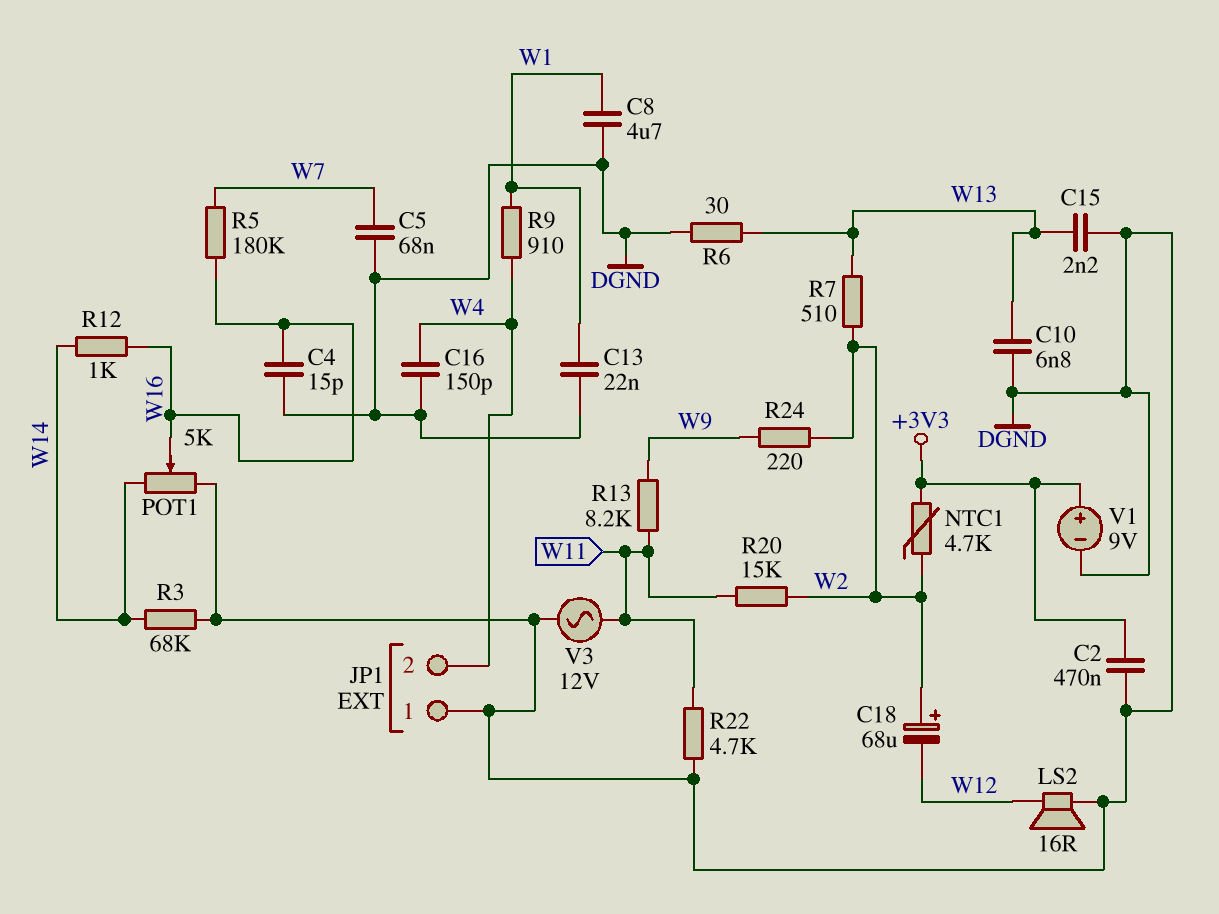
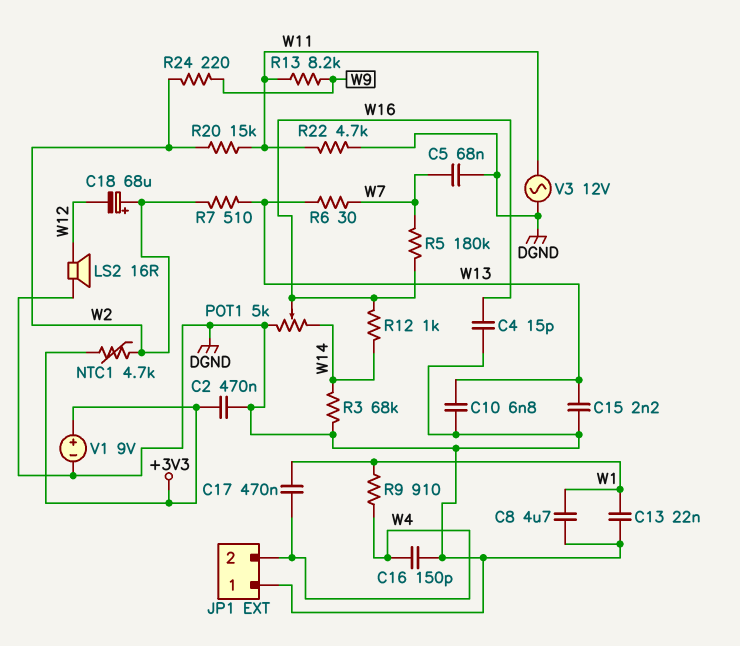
C17: none -> 470nF (W1, W4)
R6: 30 (DGND, W13) -> 30 (W7, W13)

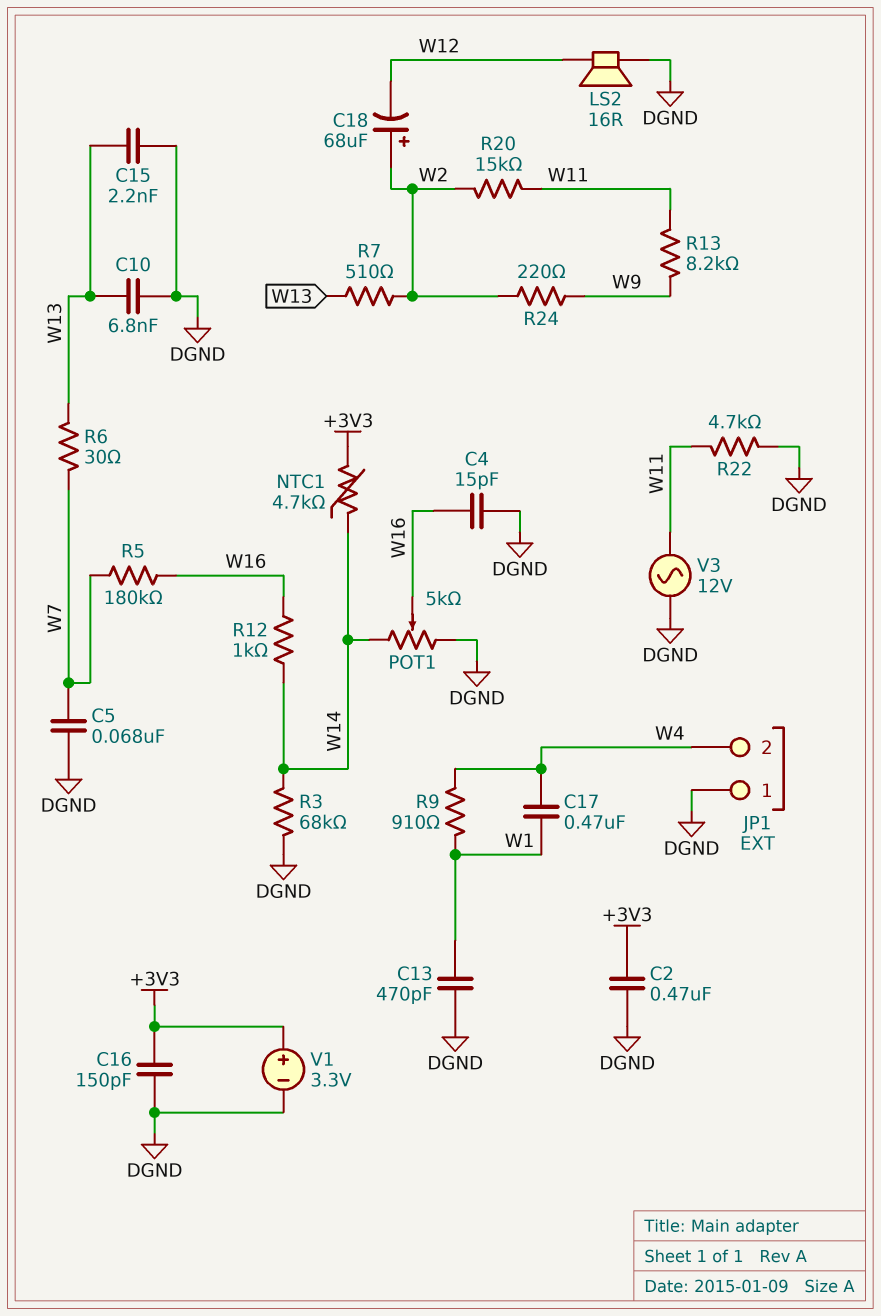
C8: 4.7uF (DGND, W1) -> none
C13: 22nF (DGND, W1) -> 470pF (DGND, W1)
C16: 150pF (DGND, W4) -> 150pF (+3V3, DGND)
NTC1: 4.7k (+3V3, W2) -> 4.7k (+3V3, W14)
V1: 9V (plus +3V3, minus DGND) -> 3.3V (plus +3V3, minus DGND)

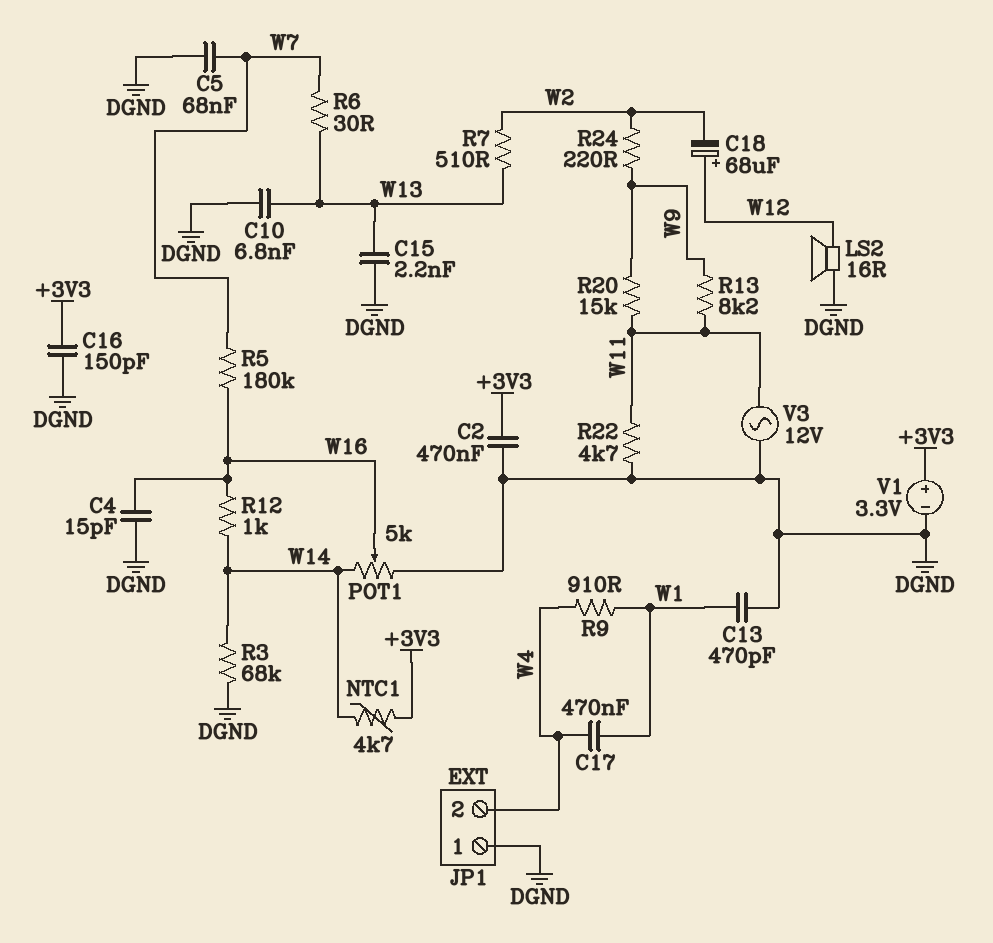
C18: 68uF (plus W2, minus W12) -> 68uF (plus W12, minus W2)
R20: 15k (W2, W11) -> 15k (W9, W11)

